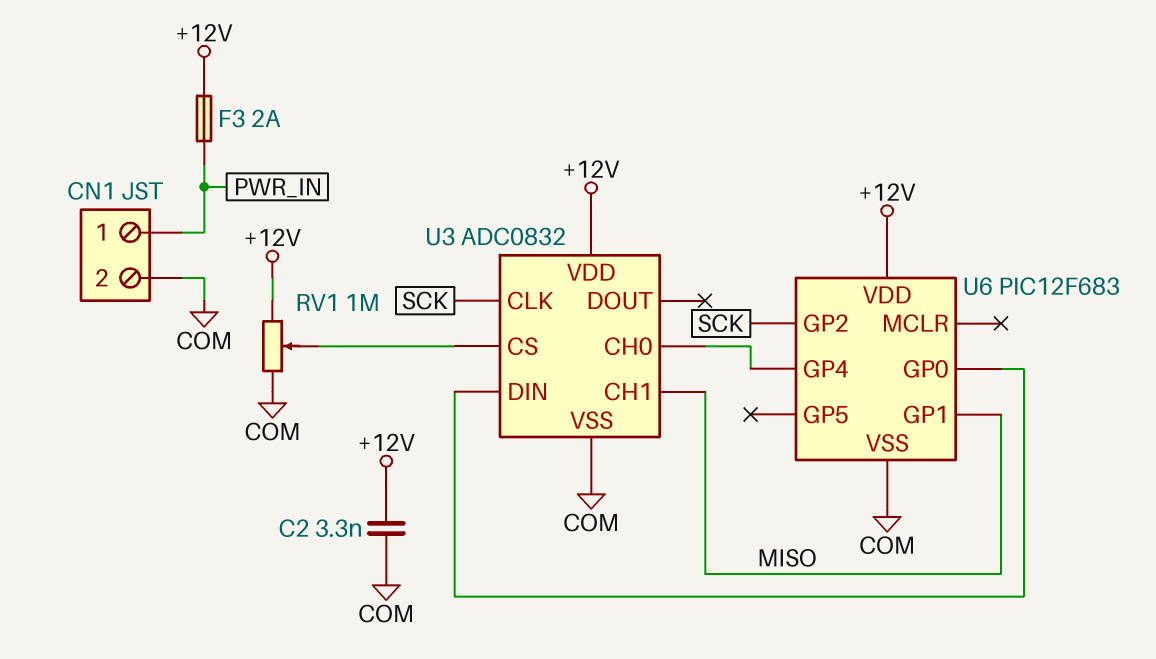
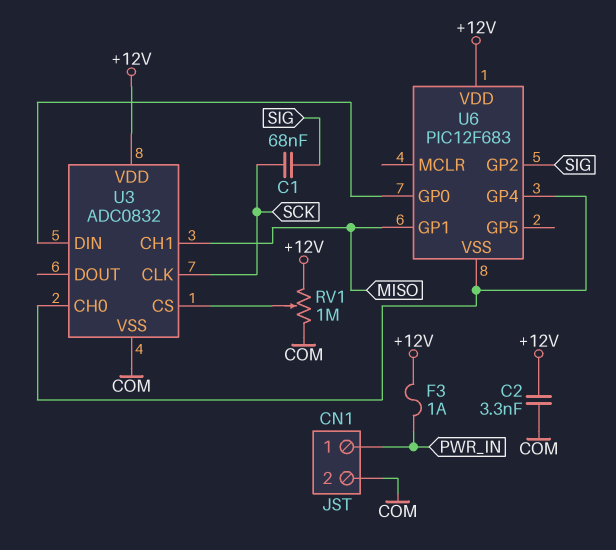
C1: none -> 68nF (SCK, SIG)
F3: 2A (+12V, PWR_IN) -> 1A (+12V, PWR_IN)
U6 pin GP2: SCK -> SIG
U6 pin VSS: COM -> U3/CH0

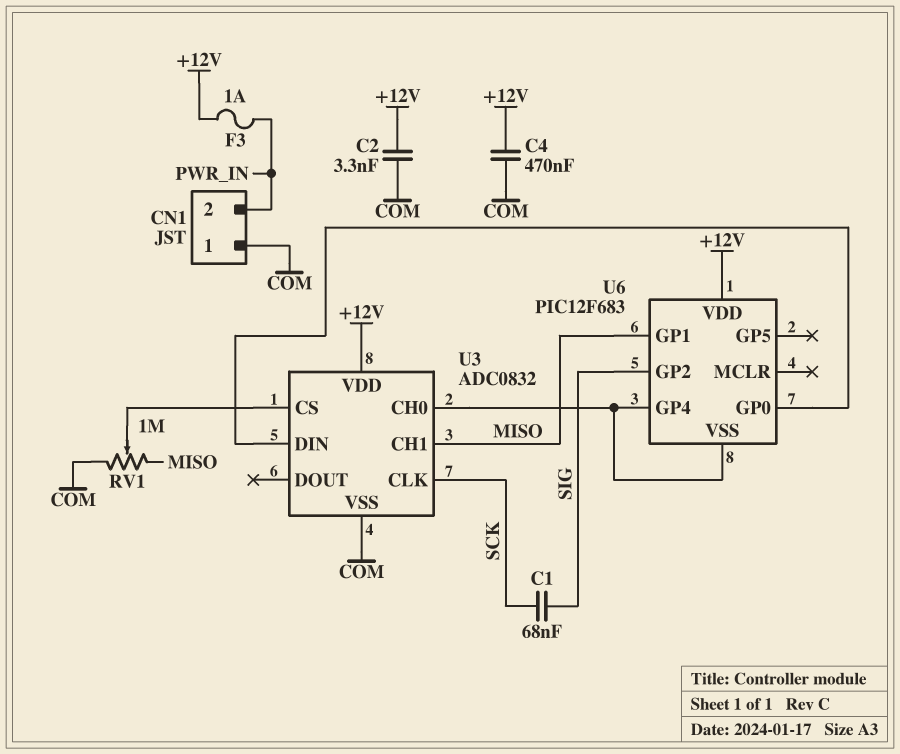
C4: none -> 470nF (+12V, COM)
CN1 pin 1: PWR_IN -> COM
CN1 pin 2: COM -> PWR_IN
RV1: 1M (+12V, COM, wiper U3/CS) -> 1M (COM, MISO, wiper U3/CS)

